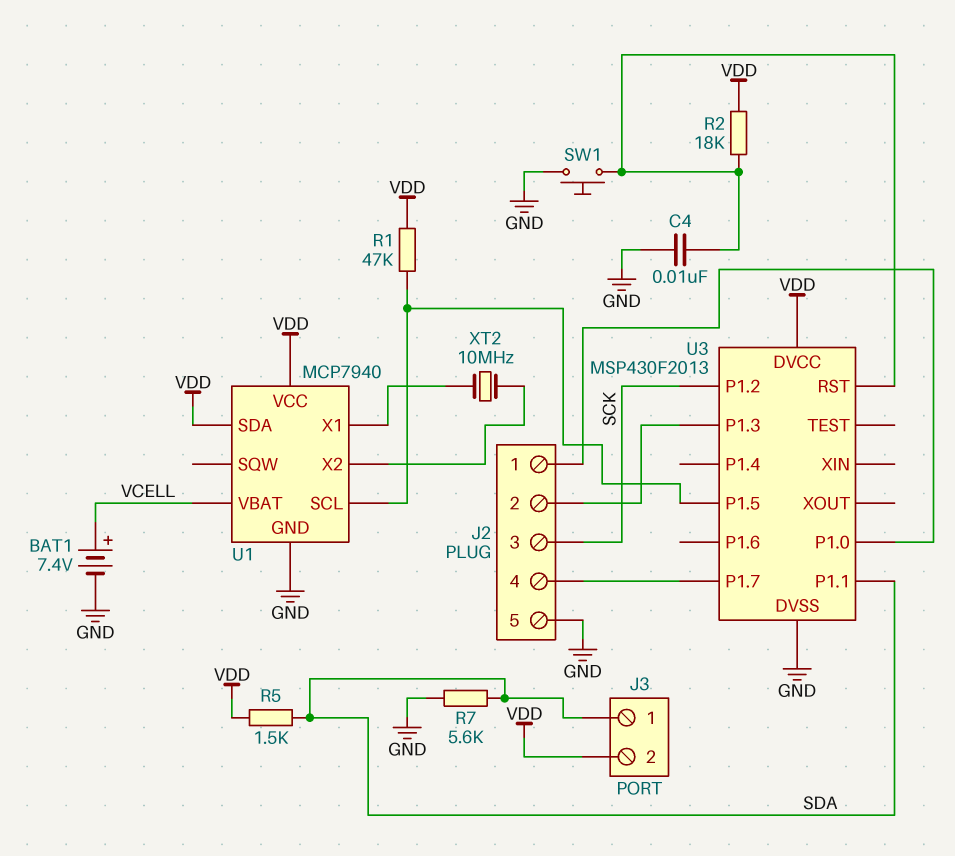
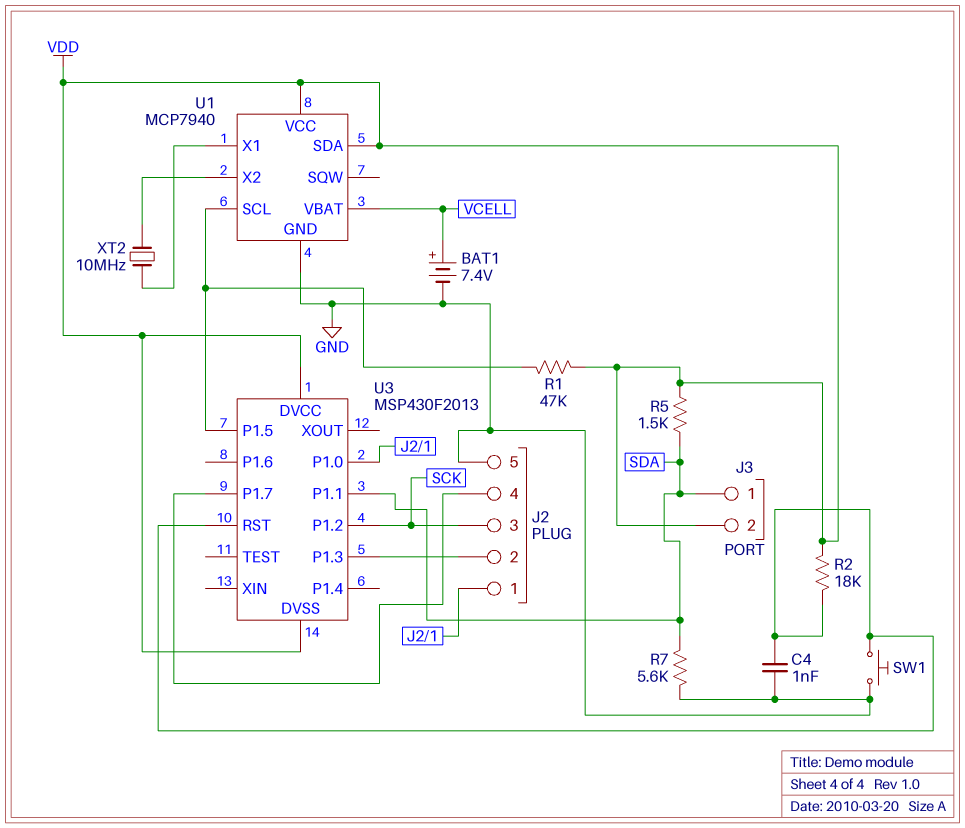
C4: 10nF (GND, U3/RST) -> 1nF (GND, U3/RST)
U3 pin DVSS: GND -> VDD

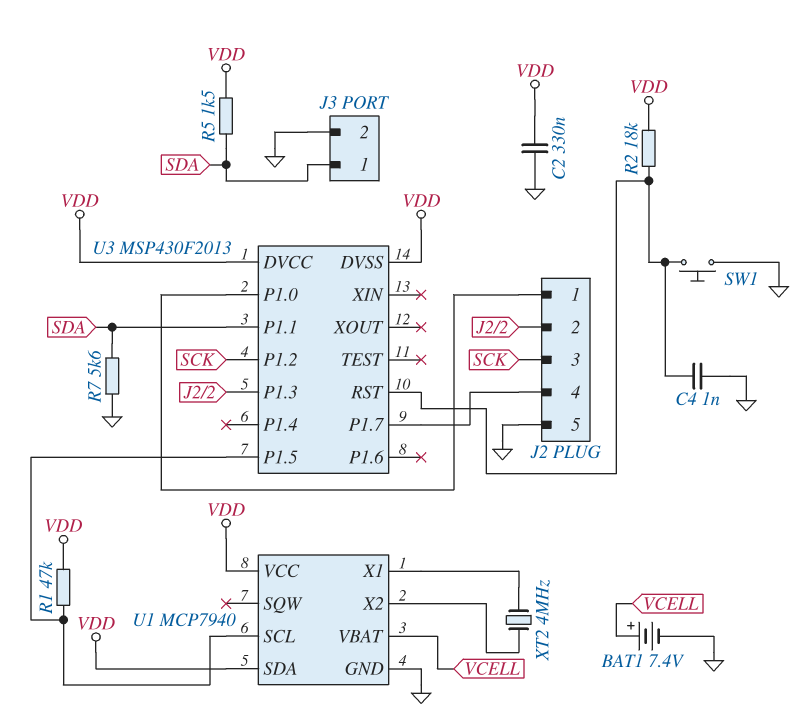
C2: none -> 330nF (GND, VDD)
J3 pin 2: VDD -> GND
XT2: 10MHz (U1/X1, U1/X2) -> 4MHz (U1/X1, U1/X2)

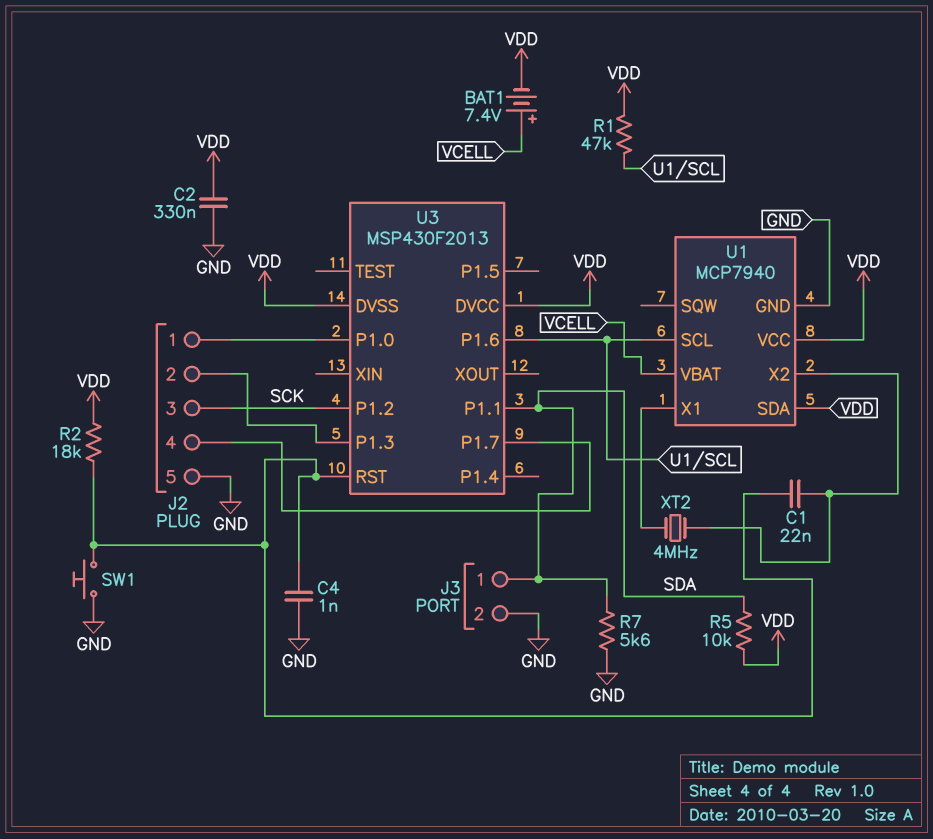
BAT1: 7.4V (plus VCELL, minus GND) -> 7.4V (plus VCELL, minus VDD)
C1: none -> 22nF (U1/X2, U3/RST)
R5: 1.5k (SDA, VDD) -> 10k (SDA, VDD)
U3 pin P1.5: U1/SCL -> none
U3 pin P1.6: none -> U1/SCL

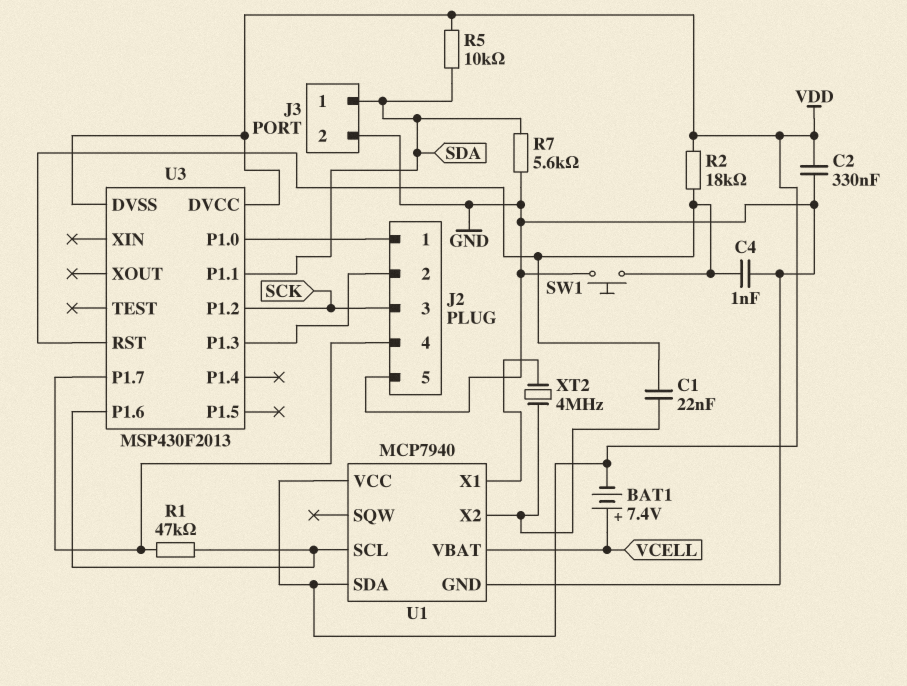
R1: 47k (U1/SCL, VDD) -> 47k (J2/4, U1/SCL)

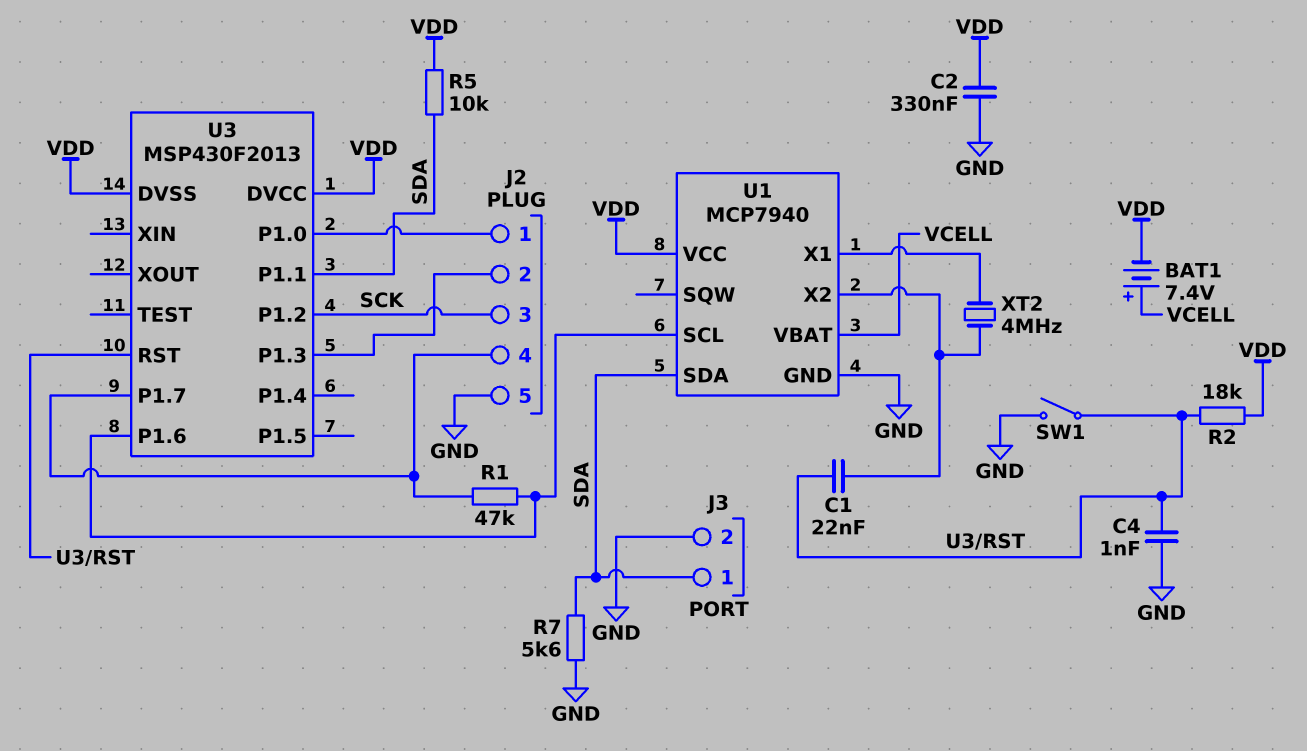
SW1: button (GND, U3/RST) -> switch (GND, U3/RST)
U1 pin SDA: VDD -> SDA

